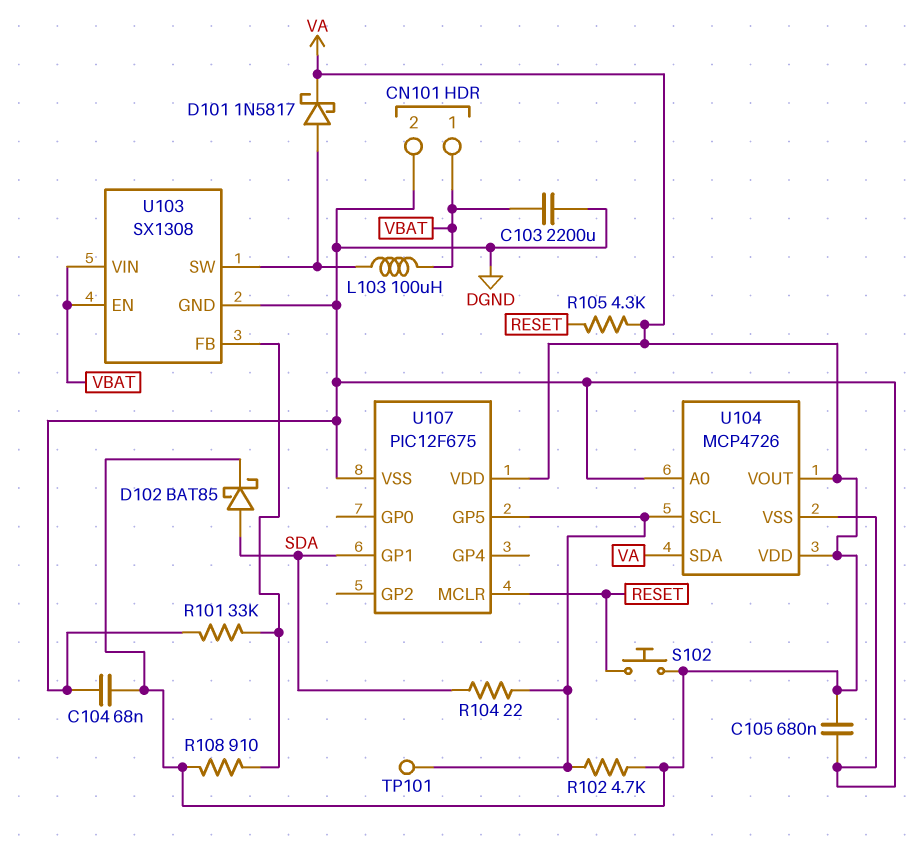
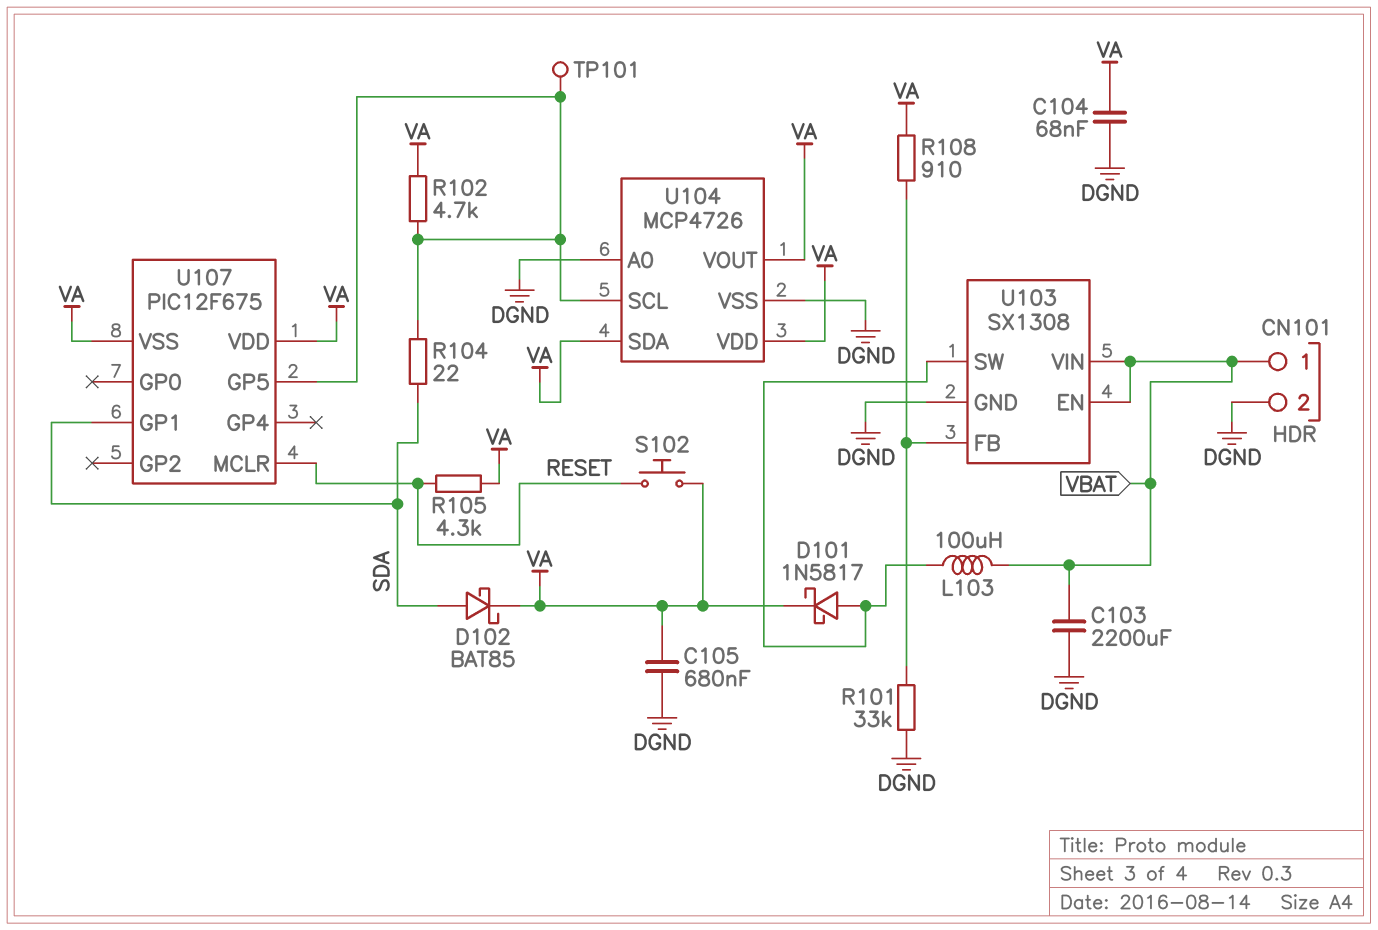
U107 pin VSS: DGND -> VA

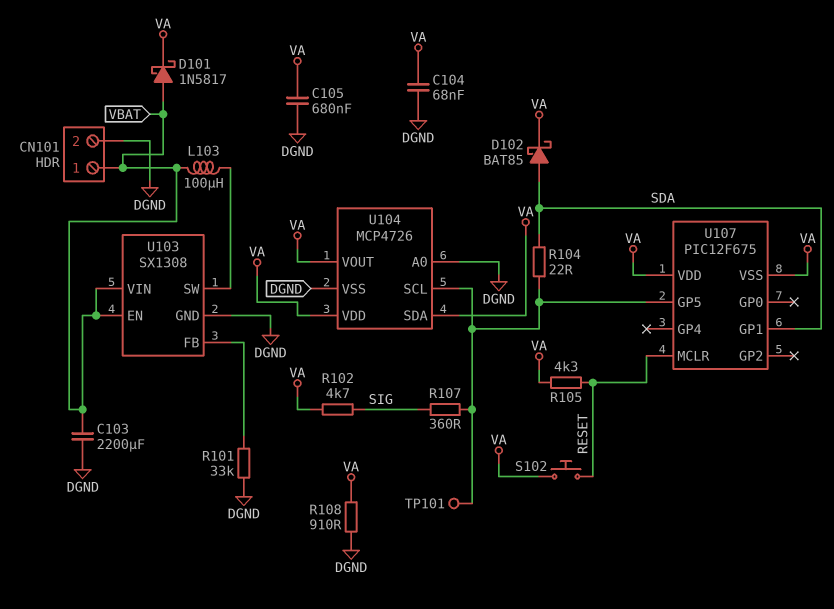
D101: schottky 1N5817 (A U103/SW, K VA) -> schottky 1N5817 (A VBAT, K VA)
R102: 4.7k (U104/SCL, VA) -> 4.7k (SIG, VA)
R107: none -> 360 (SIG, U104/SCL)
R108: 910 (U103/FB, VA) -> 910 (DGND, VA)

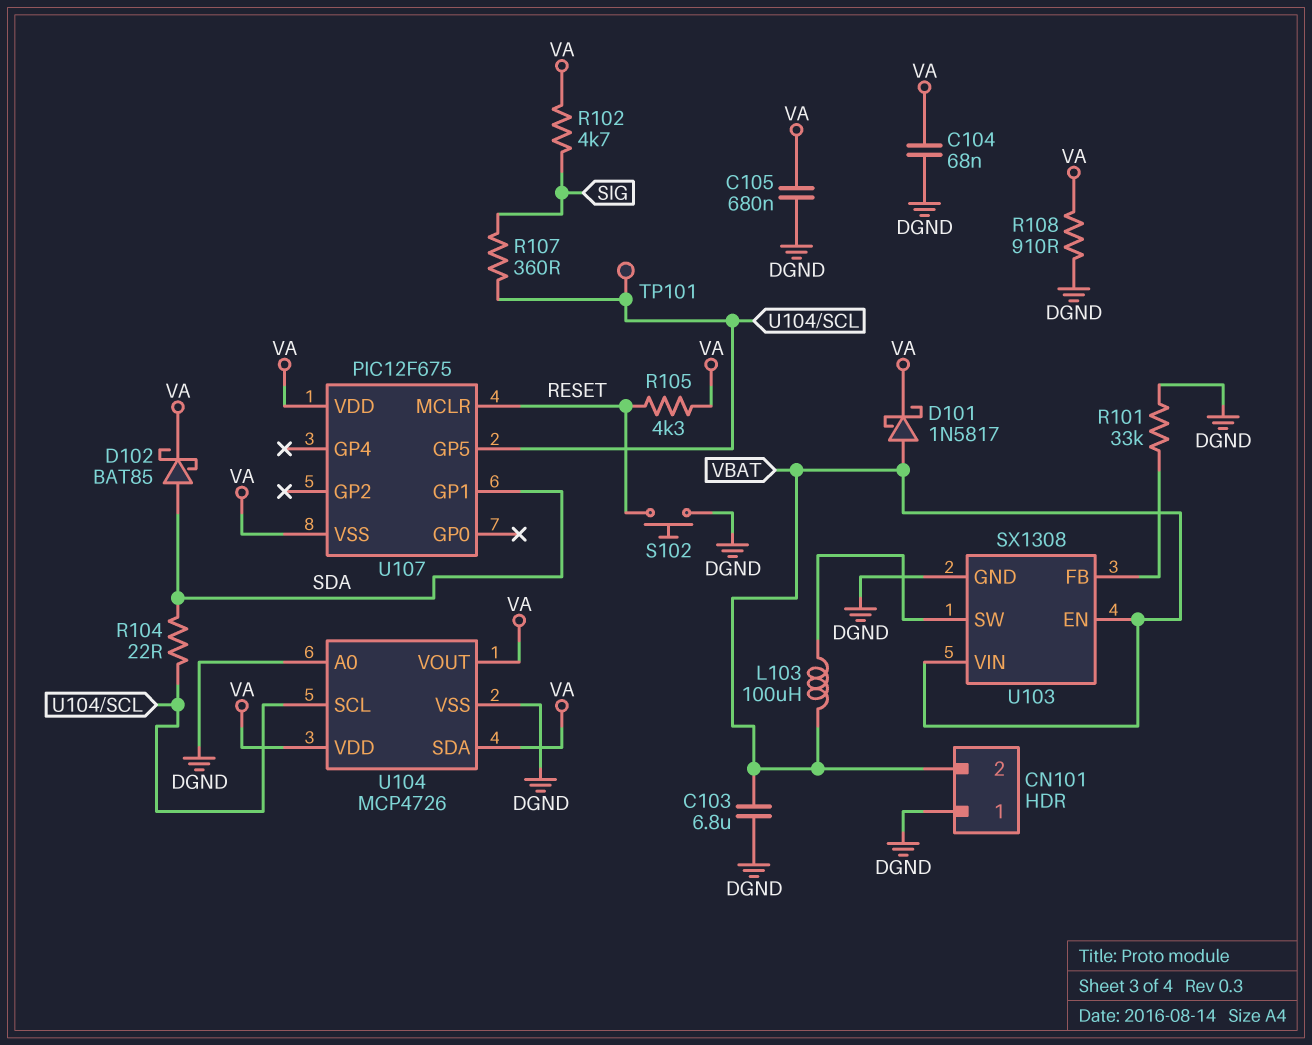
C103: 2200uF (DGND, VBAT) -> 6.8uF (DGND, VBAT)
CN101 pin 1: VBAT -> DGND
CN101 pin 2: DGND -> VBAT
S102: button (RESET, VA) -> button (DGND, RESET)

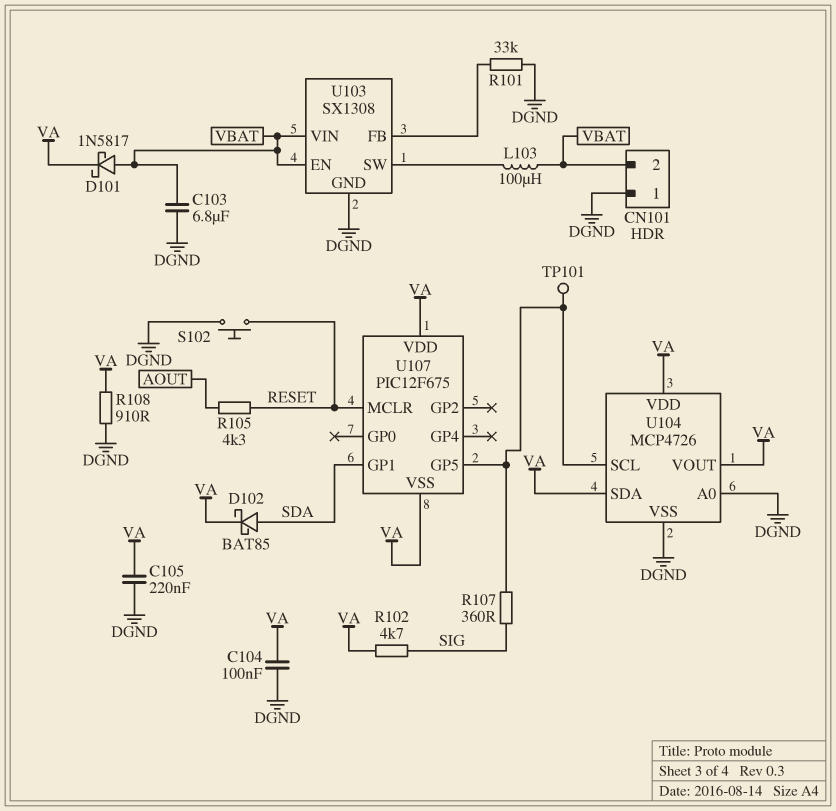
C104: 68nF (DGND, VA) -> 100nF (DGND, VA)
C105: 680nF (DGND, VA) -> 220nF (DGND, VA)
R104: 22 (SDA, U104/SCL) -> none
R105: 4.3k (RESET, VA) -> 4.3k (AOUT, RESET)

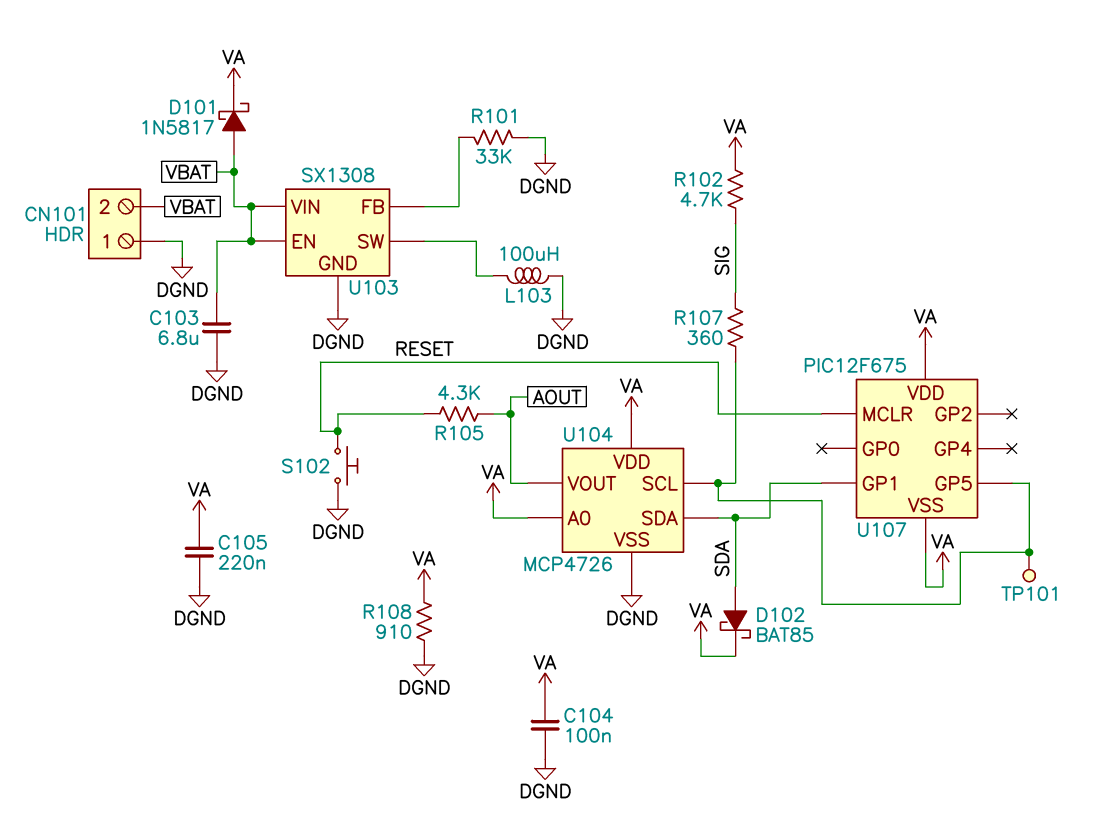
L103: 100uH (U103/SW, VBAT) -> 100uH (DGND, U103/SW)
U104 pin A0: DGND -> VA
U104 pin SDA: VA -> SDA
U104 pin VOUT: VA -> AOUT

